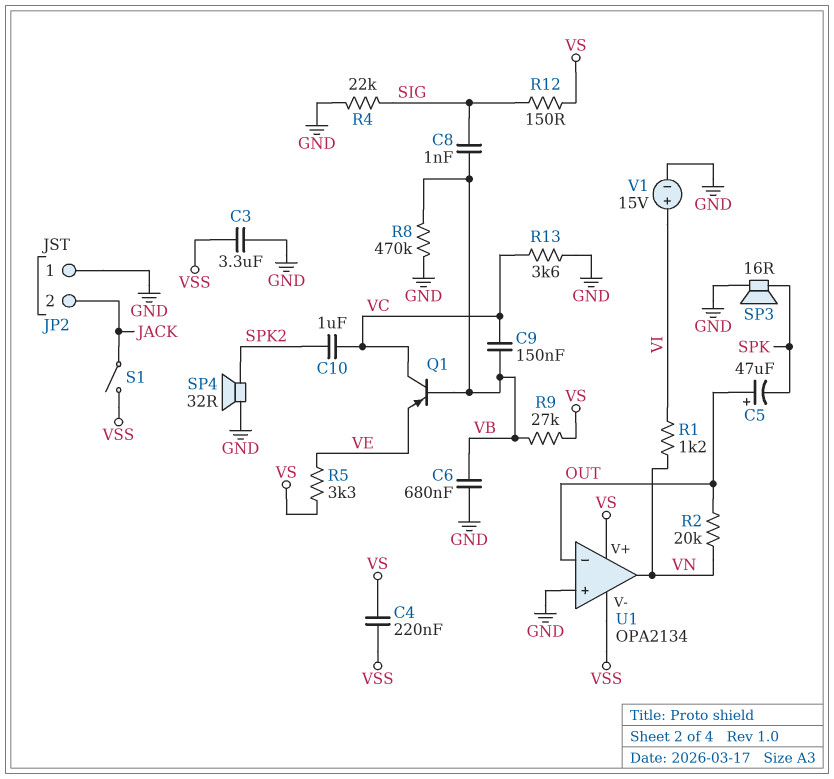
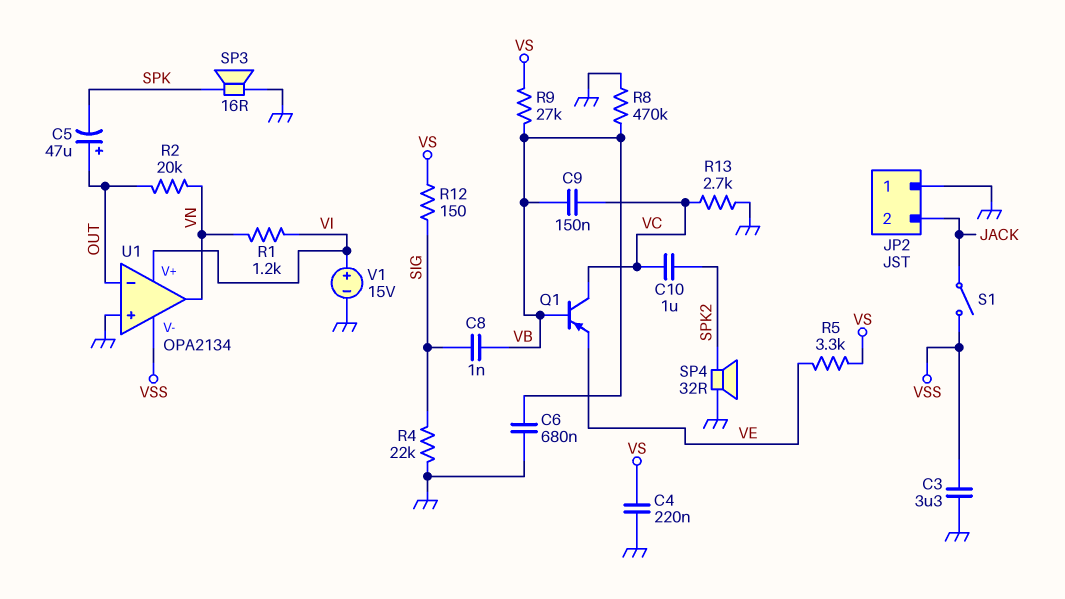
C4: 220nF (VS, VSS) -> 220nF (GND, VS)
R13: 3.6k (GND, VC) -> 2.7k (GND, VC)
U1 pin V+: VS -> VI

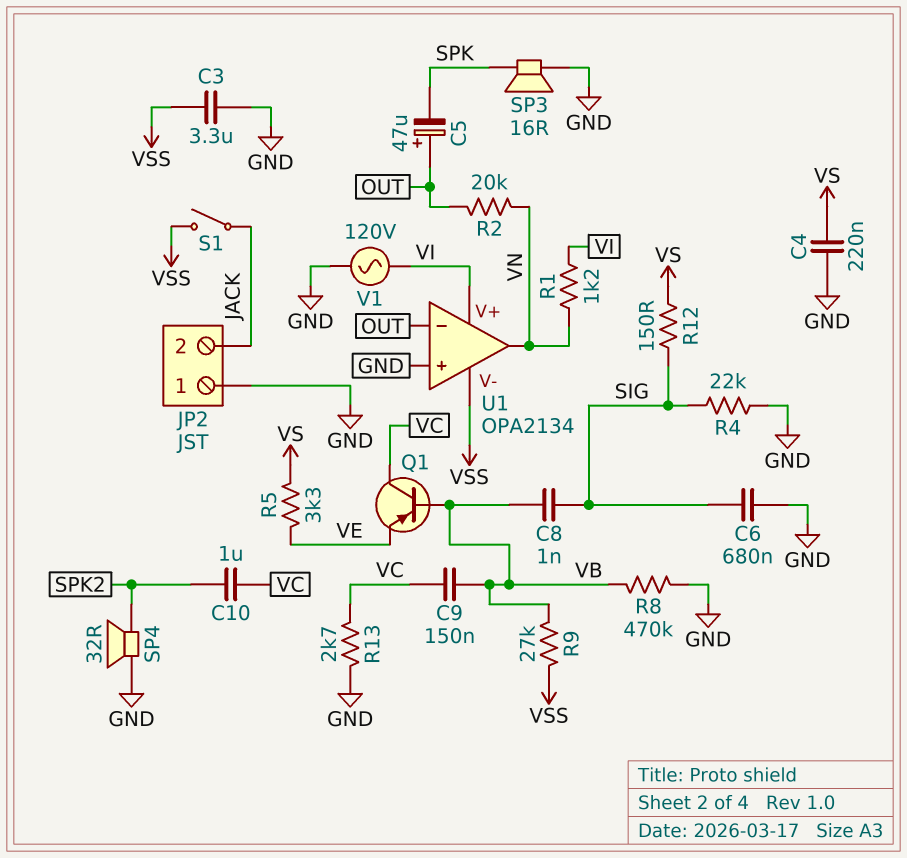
C6: 680nF (GND, VB) -> 680nF (GND, SIG)
R9: 27k (VB, VS) -> 27k (VB, VSS)
V1: 15V (plus VI, minus GND) -> AC 120V (GND, VI)

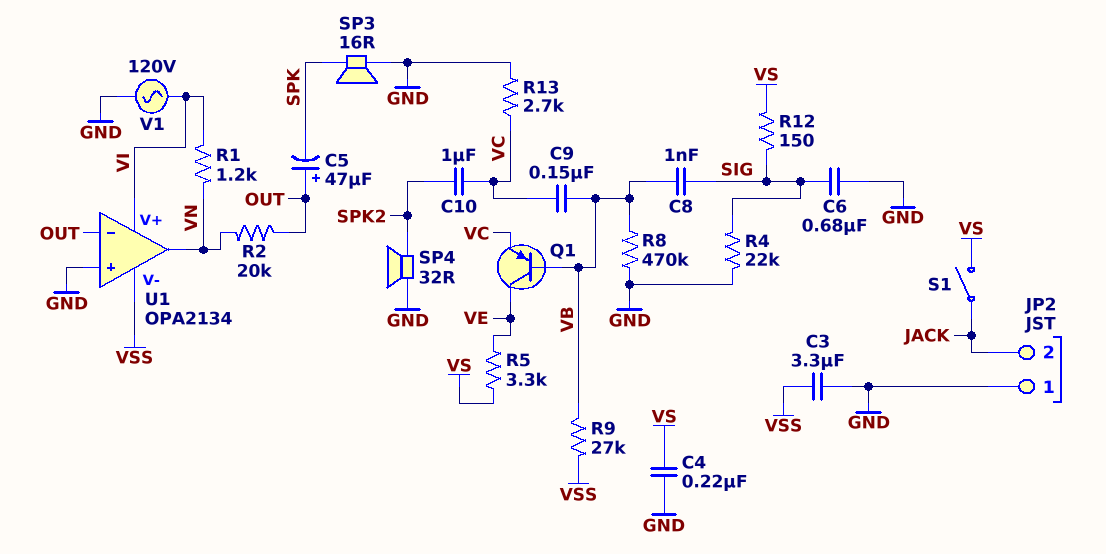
Q1: PNP (B VB, C VC, E VE) -> PNP (B VB, C VE, E VC)
S1: switch (JACK, VSS) -> switch (JACK, VS)

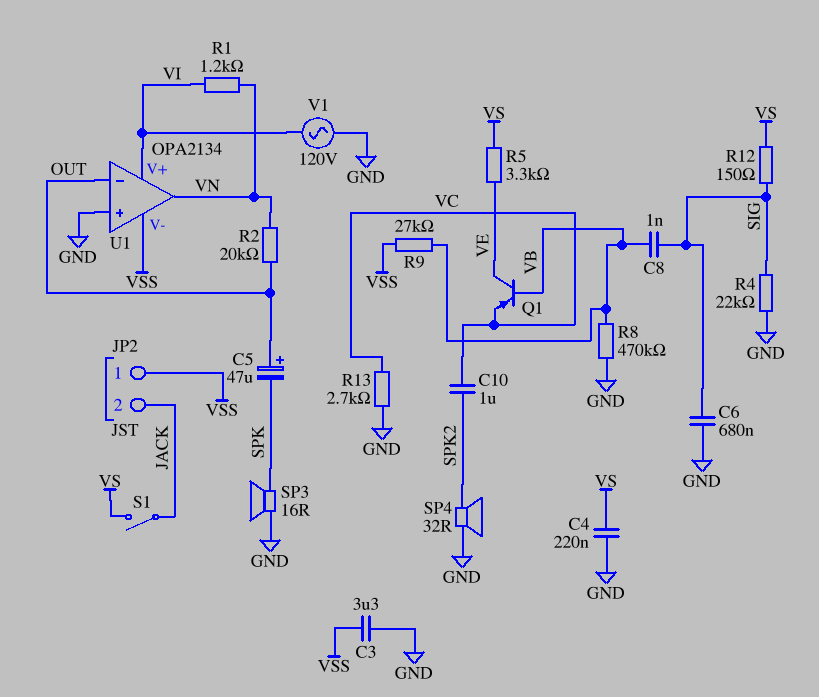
C9: 150nF (VB, VC) -> none
JP2 pin 1: GND -> VSS

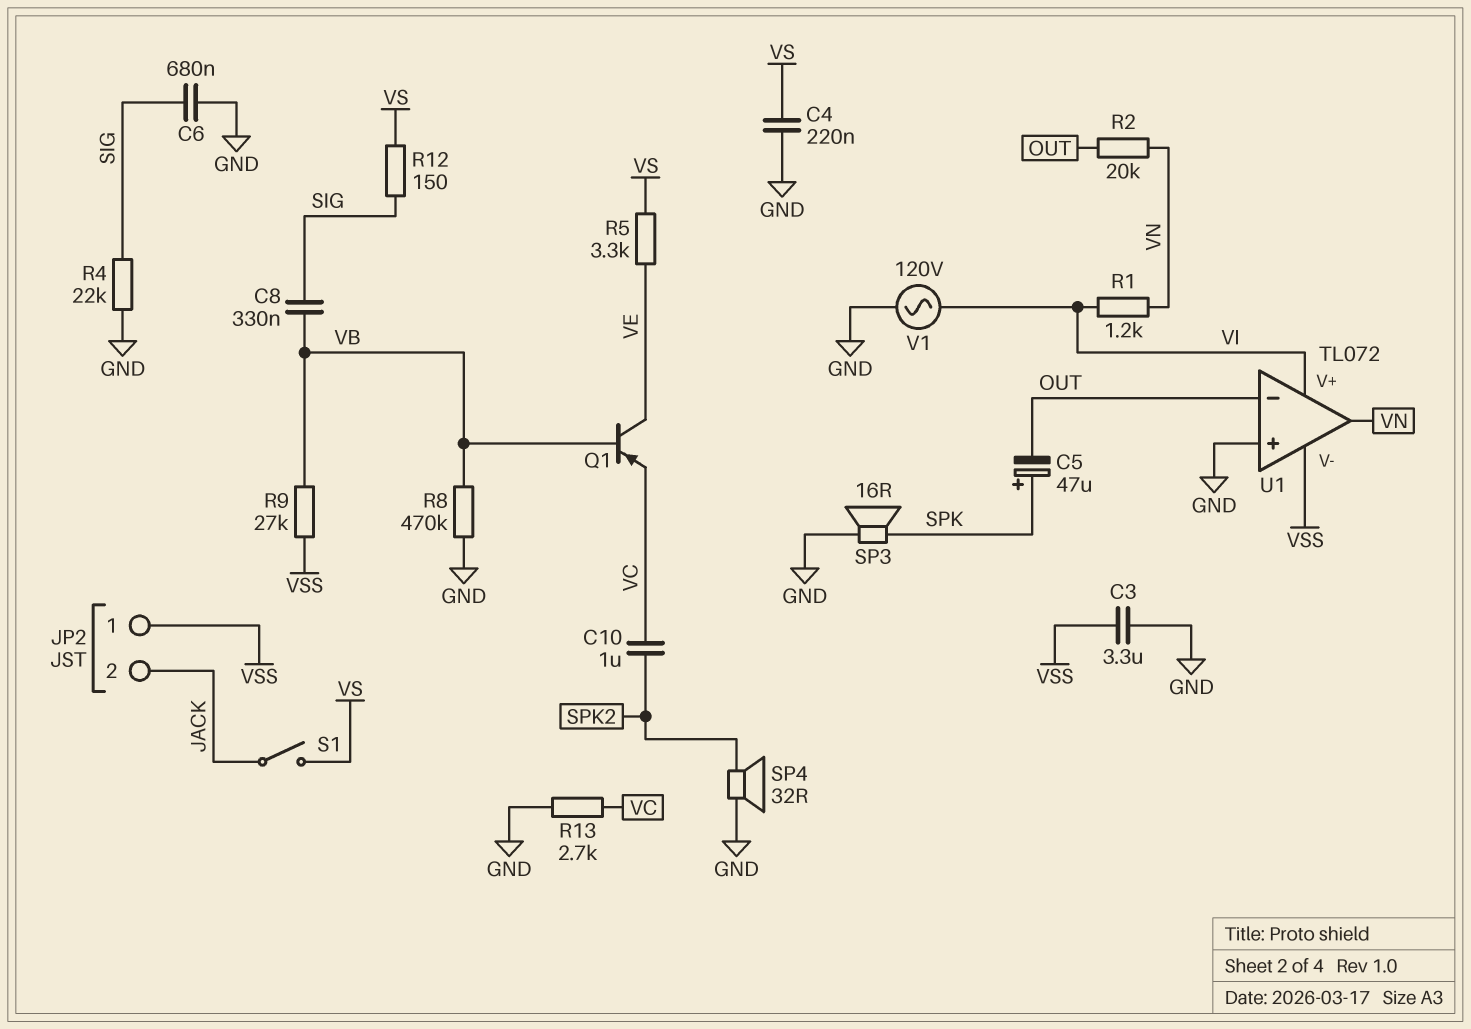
C5: 47uF (plus OUT, minus SPK) -> 47uF (plus SPK, minus OUT)
C8: 1nF (SIG, VB) -> 330nF (SIG, VB)
U1: OPA2134 -> TL072

